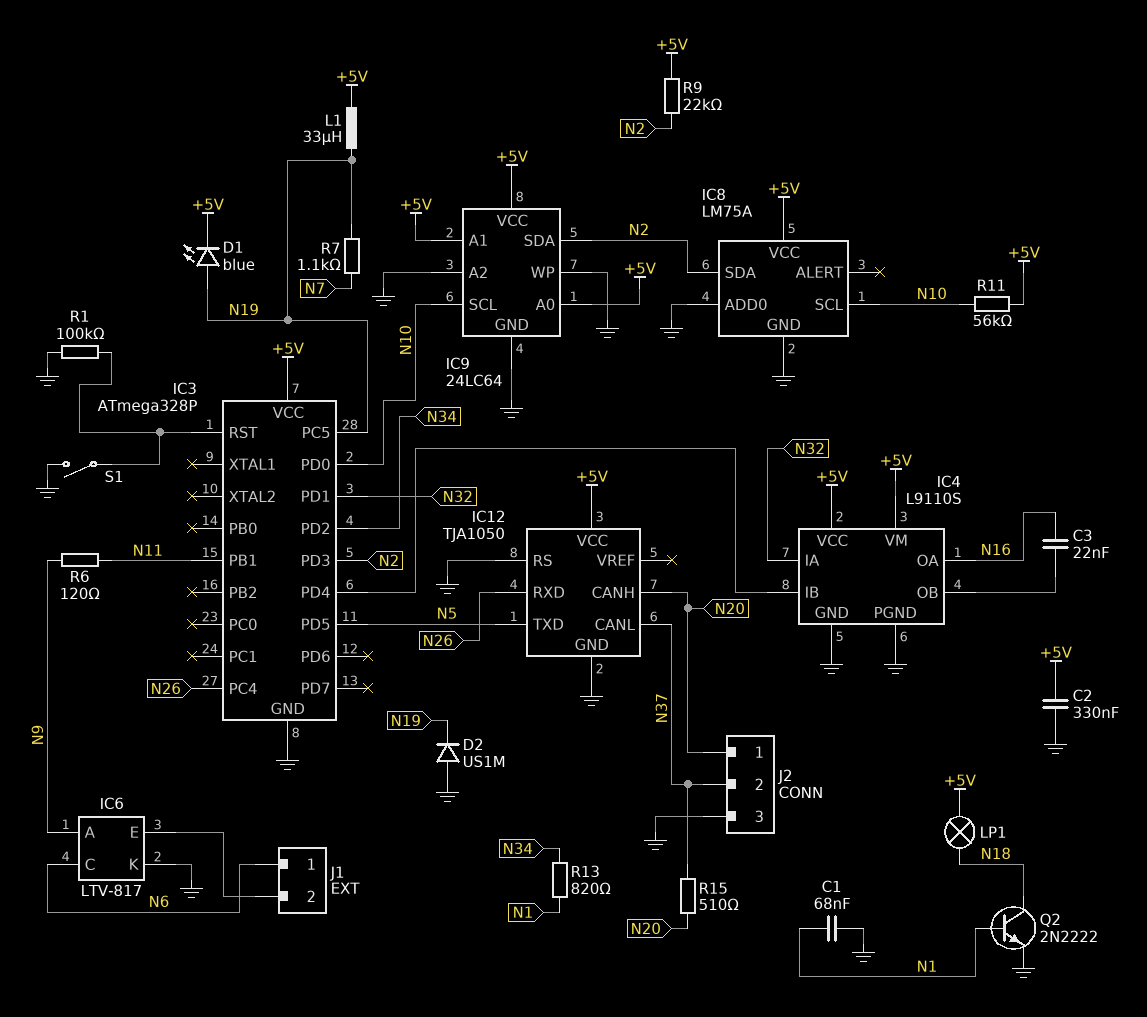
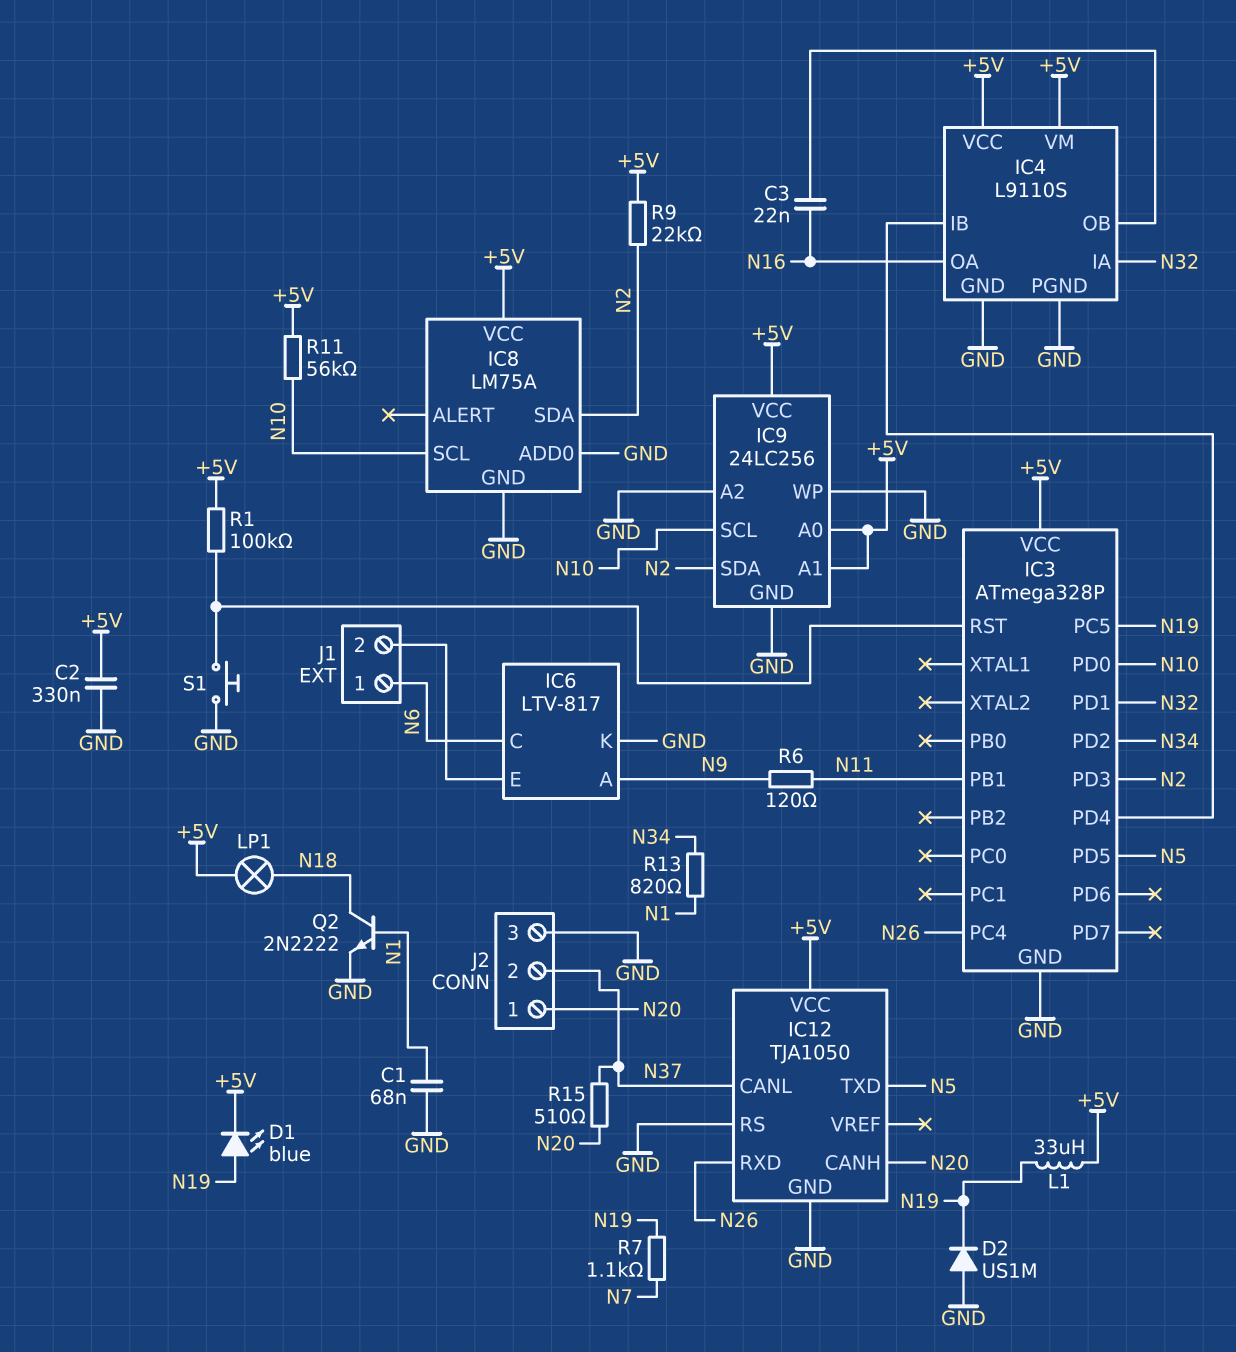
IC9: 24LC64 -> 24LC256
R1: 100k (GND, IC3/RST) -> 100k (+5V, IC3/RST)
S1: switch (GND, IC3/RST) -> button (GND, IC3/RST)

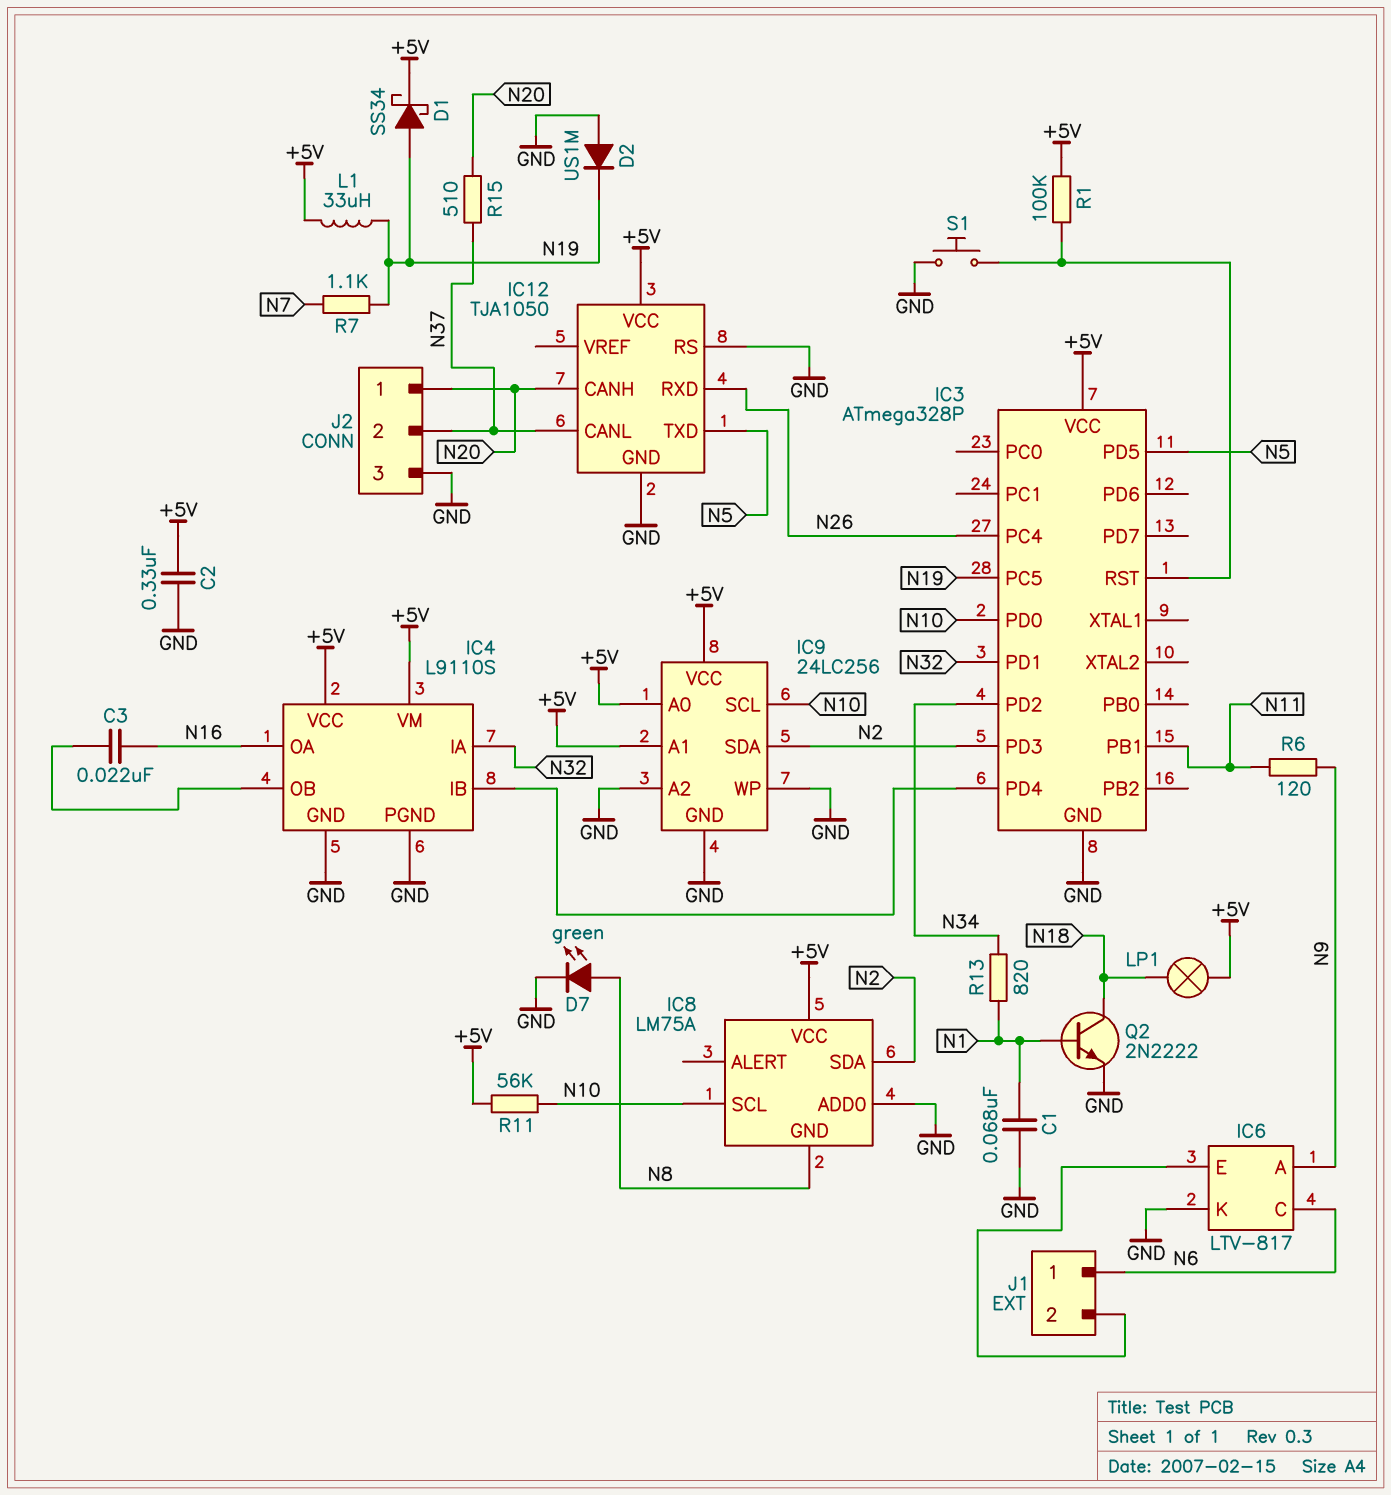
D1: LED blue (A N19, K +5V) -> schottky SS34 (A N19, K +5V)
D7: none -> LED green (A N8, K GND)
IC8 pin GND: GND -> N8
R9: 22k (+5V, N2) -> none

